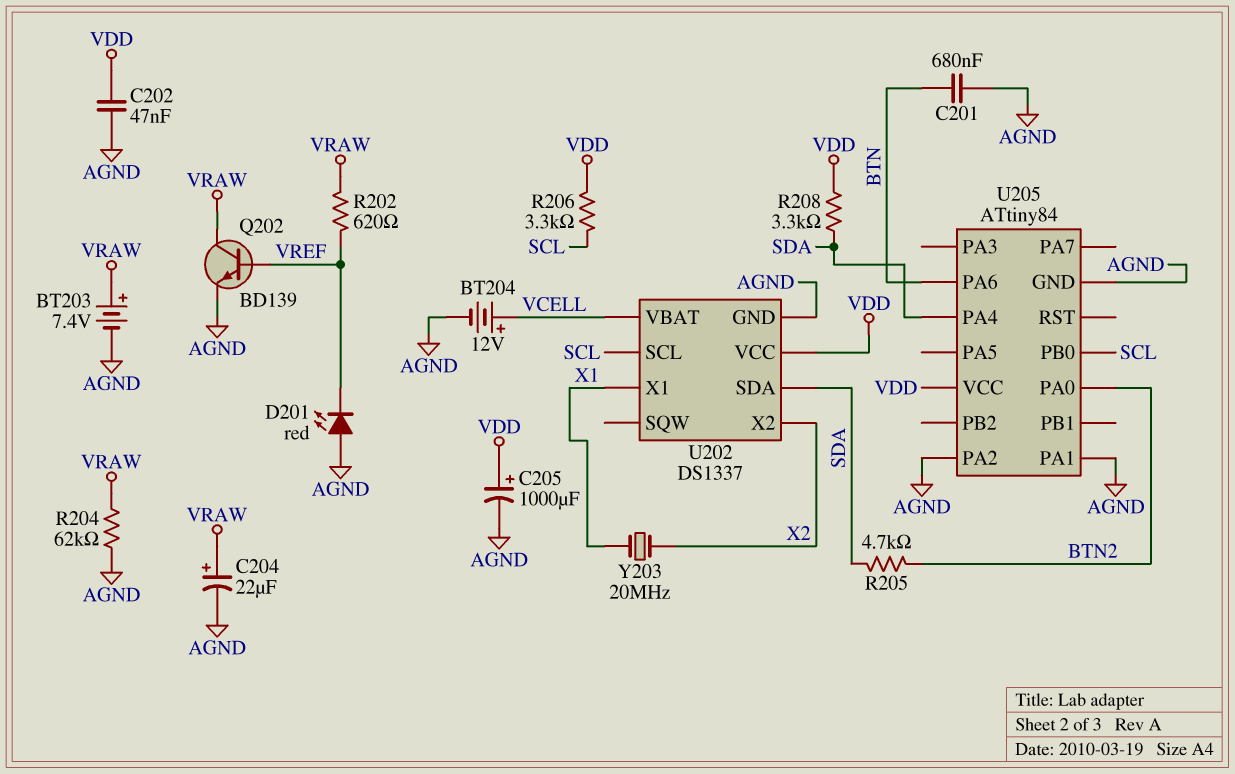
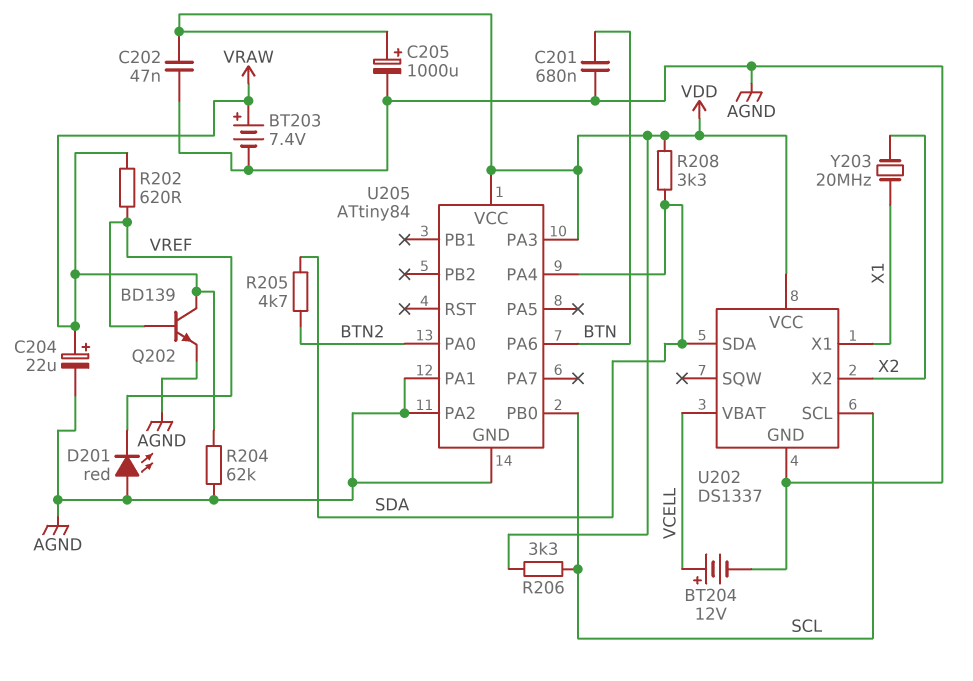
U205 pin PA3: none -> VDD

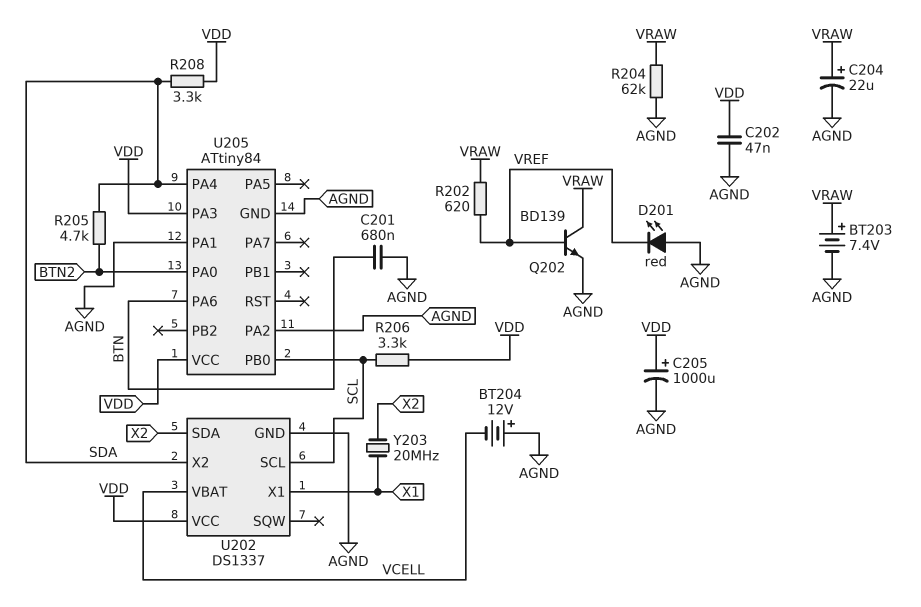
BT204: 12V (plus VCELL, minus AGND) -> 12V (plus AGND, minus VCELL)
U202 pin SDA: SDA -> X2
U202 pin X2: X2 -> SDA

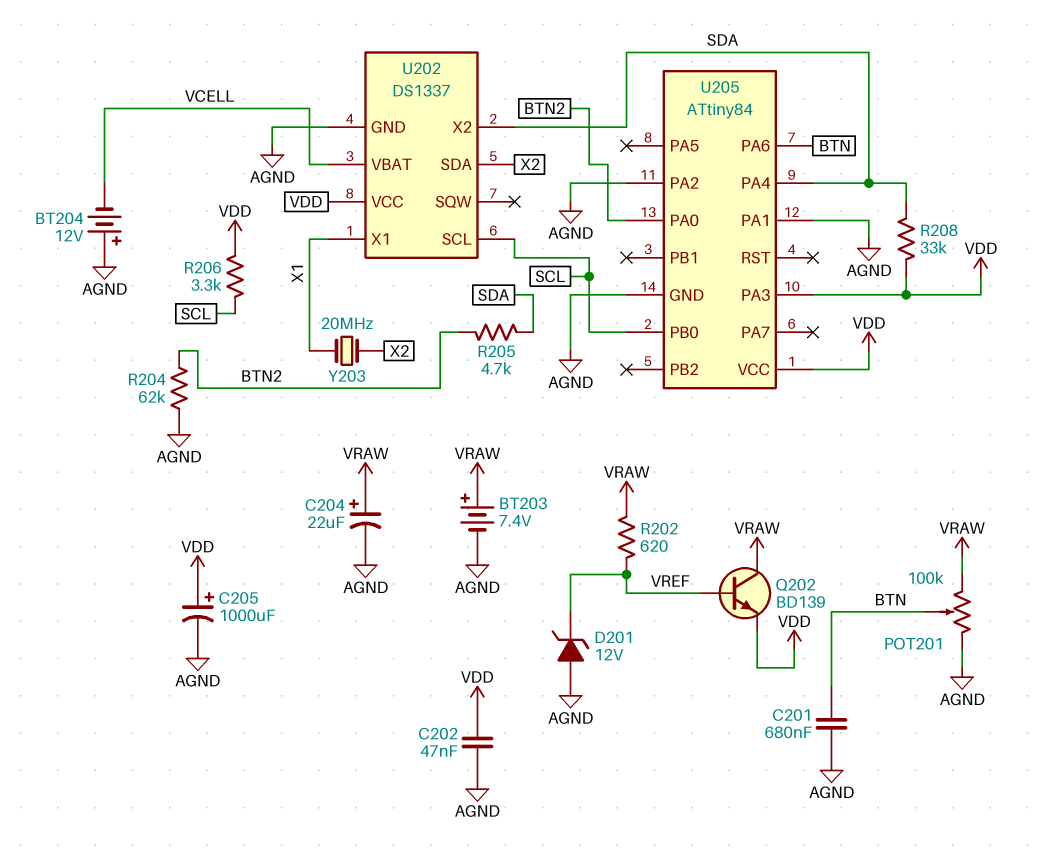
D201: LED red (A AGND, K VREF) -> zener 12V (A AGND, K VREF)
POT201: none -> 100k (AGND, VRAW, wiper BTN)
Q202: NPN BD139 (B VREF, C VRAW, E AGND) -> NPN BD139 (B VREF, C VRAW, E VDD)
R204: 62k (AGND, VRAW) -> 62k (AGND, BTN2)
R208: 3.3k (SDA, VDD) -> 33k (SDA, VDD)

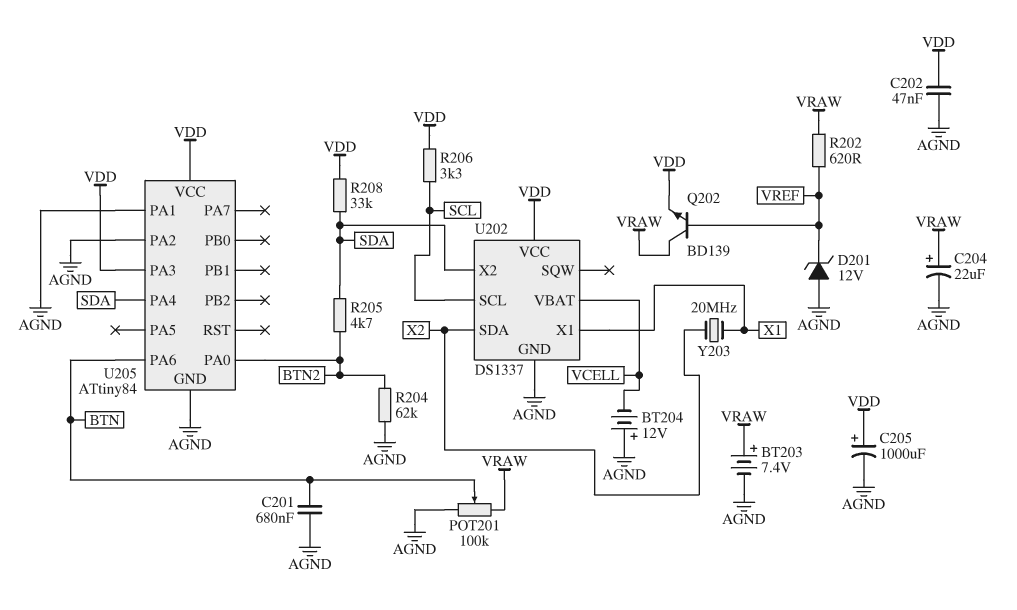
U205 pin PB0: SCL -> none

